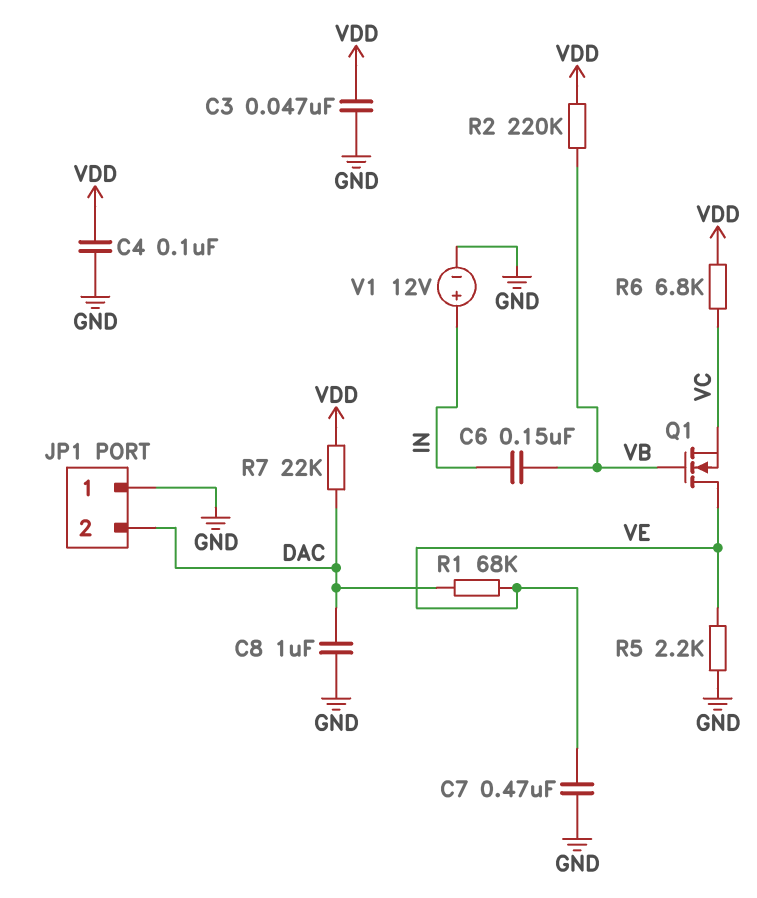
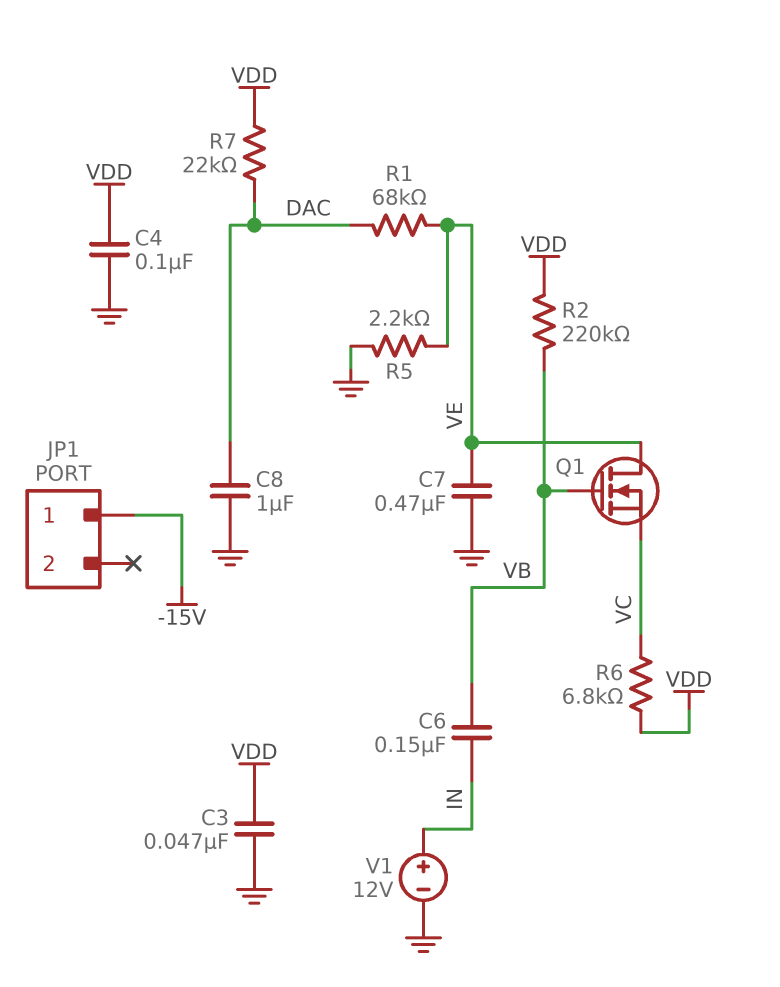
JP1 pin 1: GND -> -15V
JP1 pin 2: DAC -> none

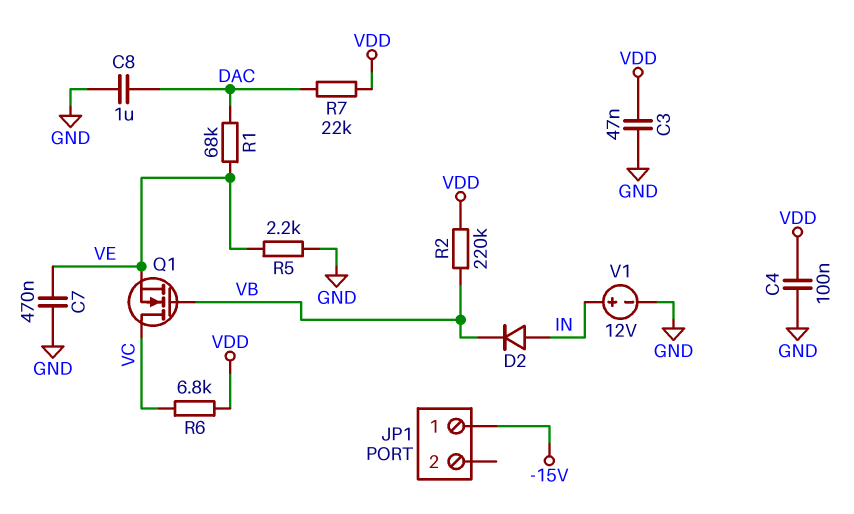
C6: 150nF (IN, VB) -> none
D2: none -> diode (A IN, K VB)
Q1: NMOS (G VB, D VE, S VC) -> NMOS (G VB, D VC, S VE)

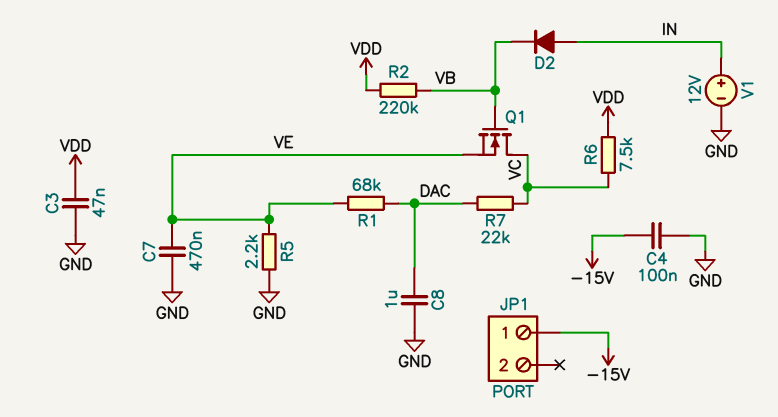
C4: 100nF (GND, VDD) -> 100nF (-15V, GND)
R6: 6.8k (VC, VDD) -> 7.5k (VC, VDD)
R7: 22k (DAC, VDD) -> 22k (DAC, VC)

